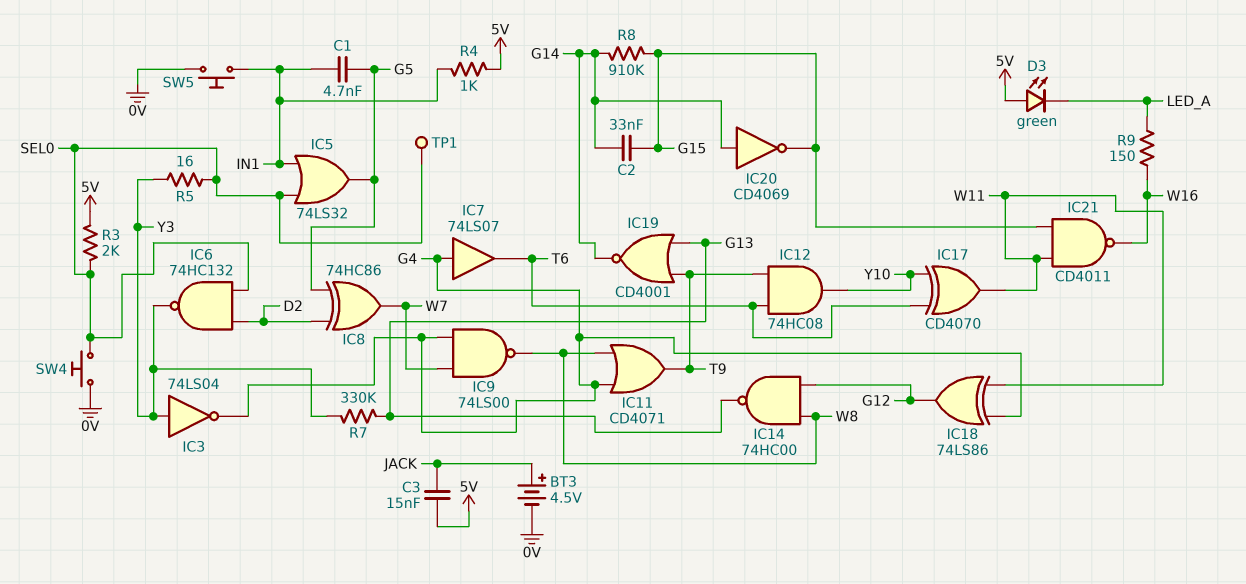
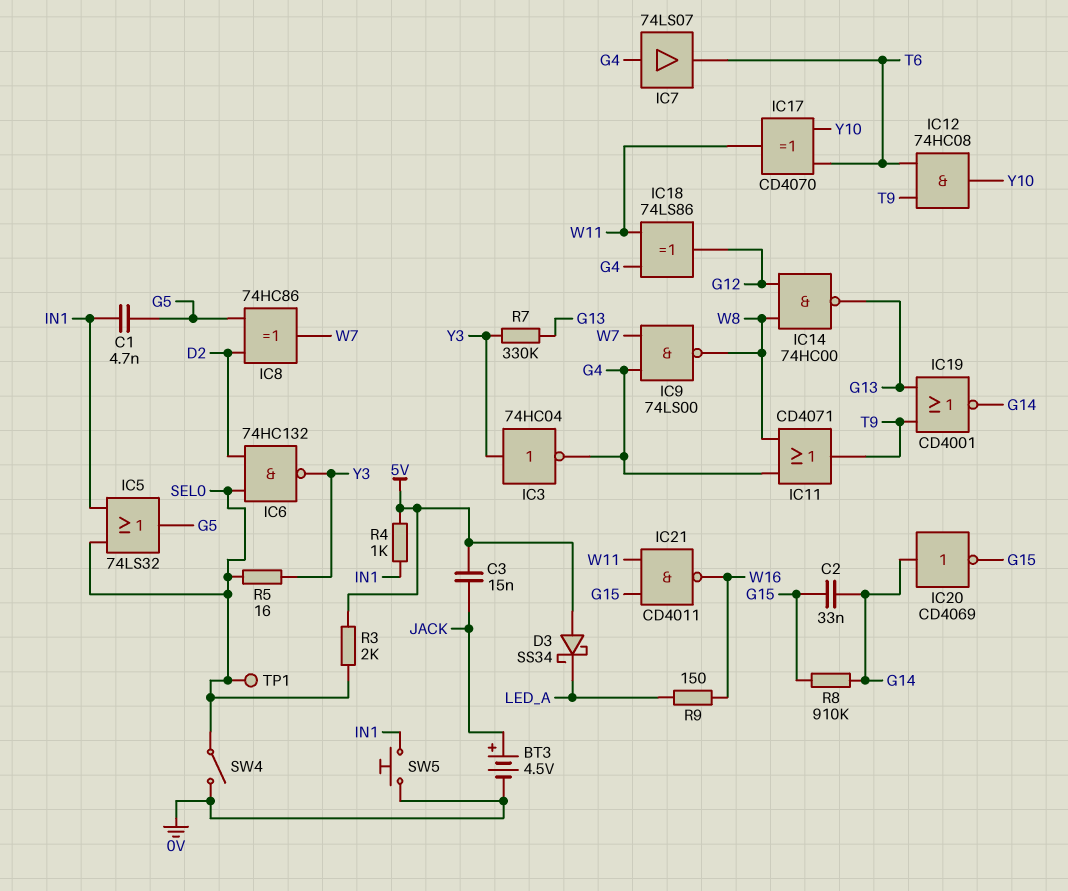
D3: LED green (A 5V, K LED_A) -> schottky SS34 (A 5V, K LED_A)
IC3: NOT 74LS04 (in Y3, out G4) -> NOT 74HC04 (in Y3, out G4)
SW4: button (0V, SEL0) -> switch (0V, SEL0)

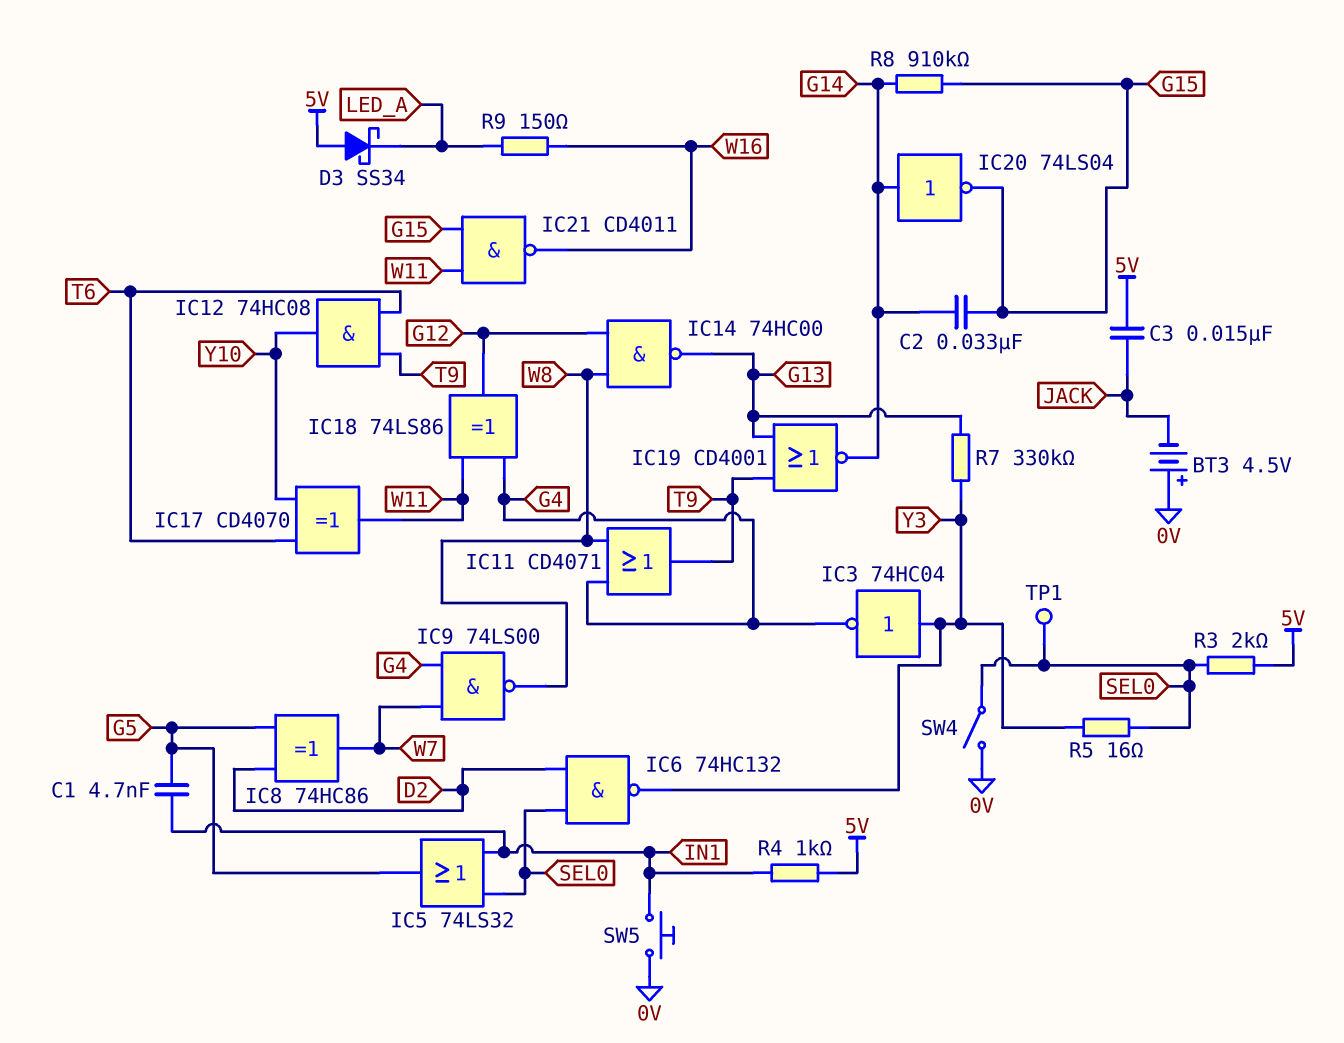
BT3: 4.5V (plus JACK, minus 0V) -> 4.5V (plus 0V, minus JACK)
IC7: buffer 74LS07 (in G4, out T6) -> none
IC20: NOT CD4069 (in G14, out G15) -> NOT 74LS04 (in G14, out G15)

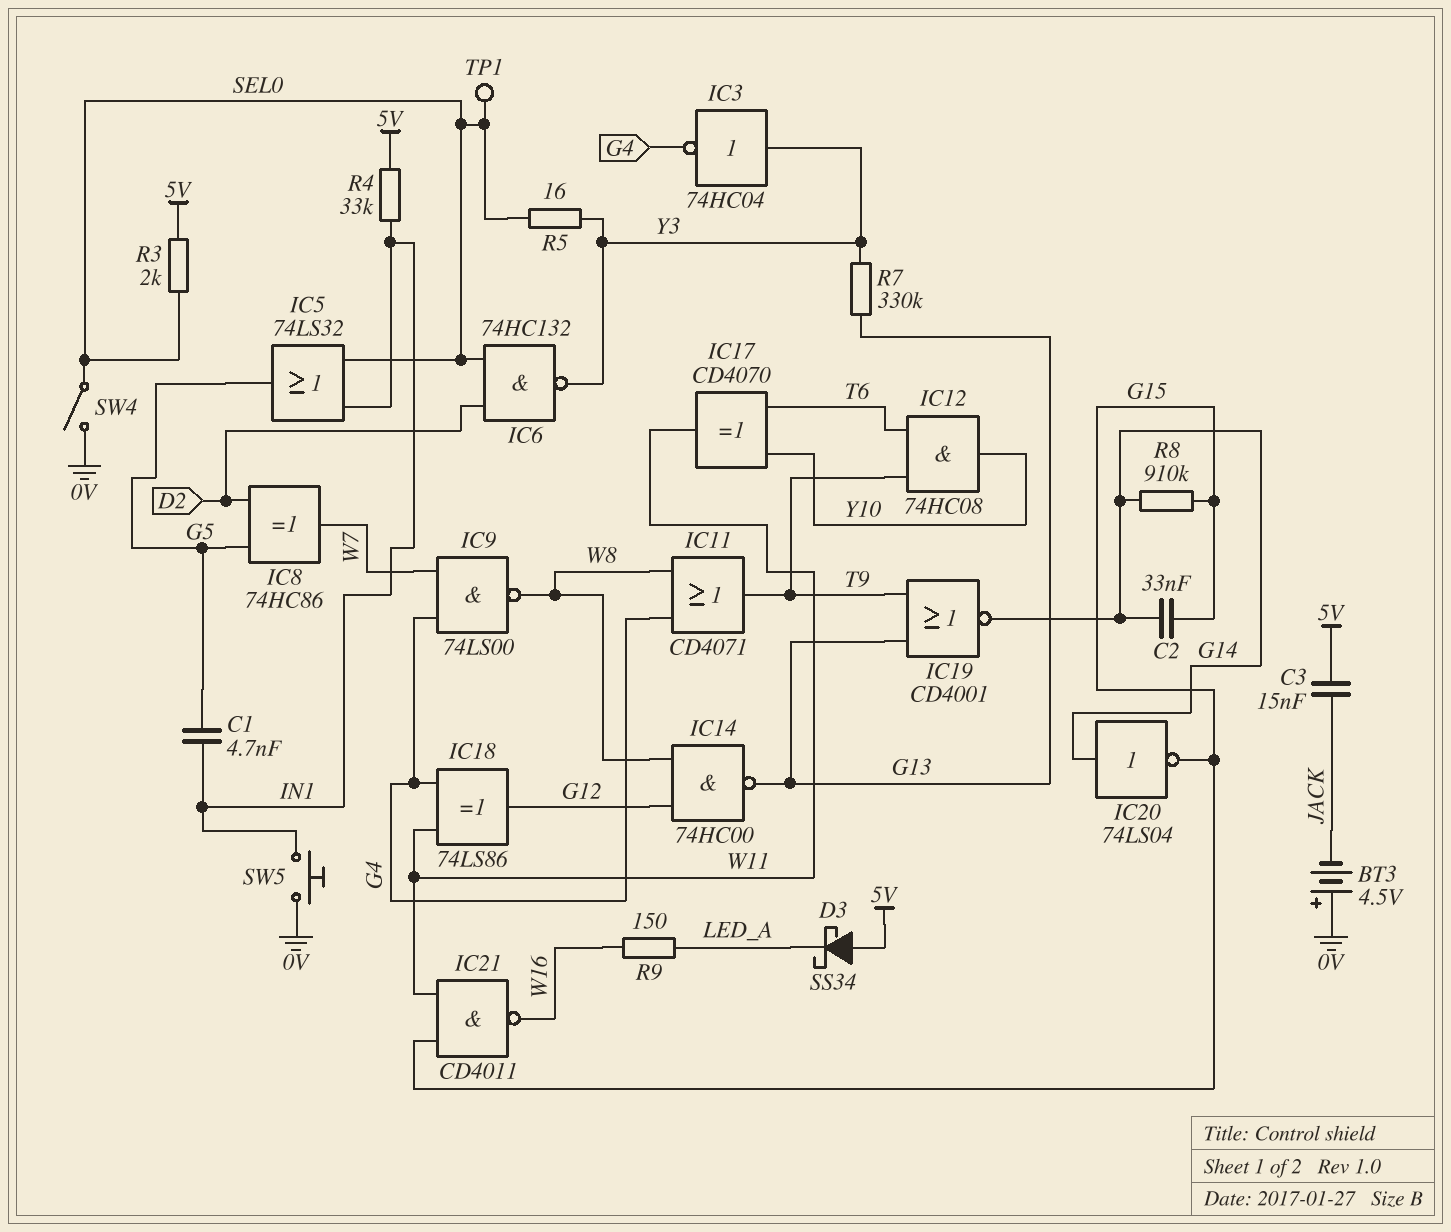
R4: 1k (5V, IN1) -> 33k (5V, IN1)

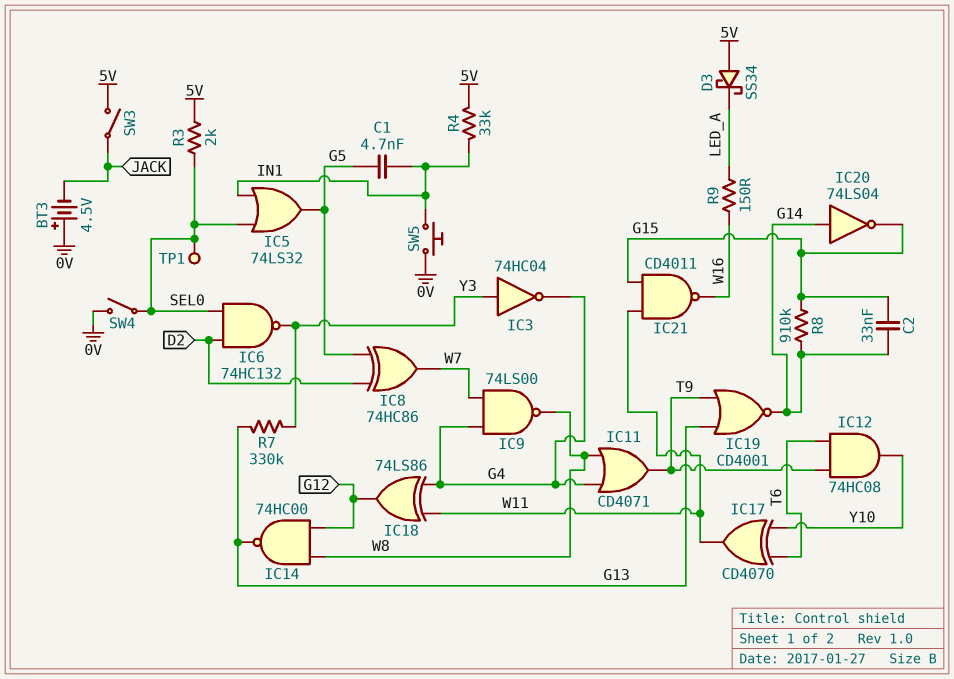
C3: 15nF (5V, JACK) -> none
R5: 16 (SEL0, Y3) -> none
SW3: none -> switch (5V, JACK)

